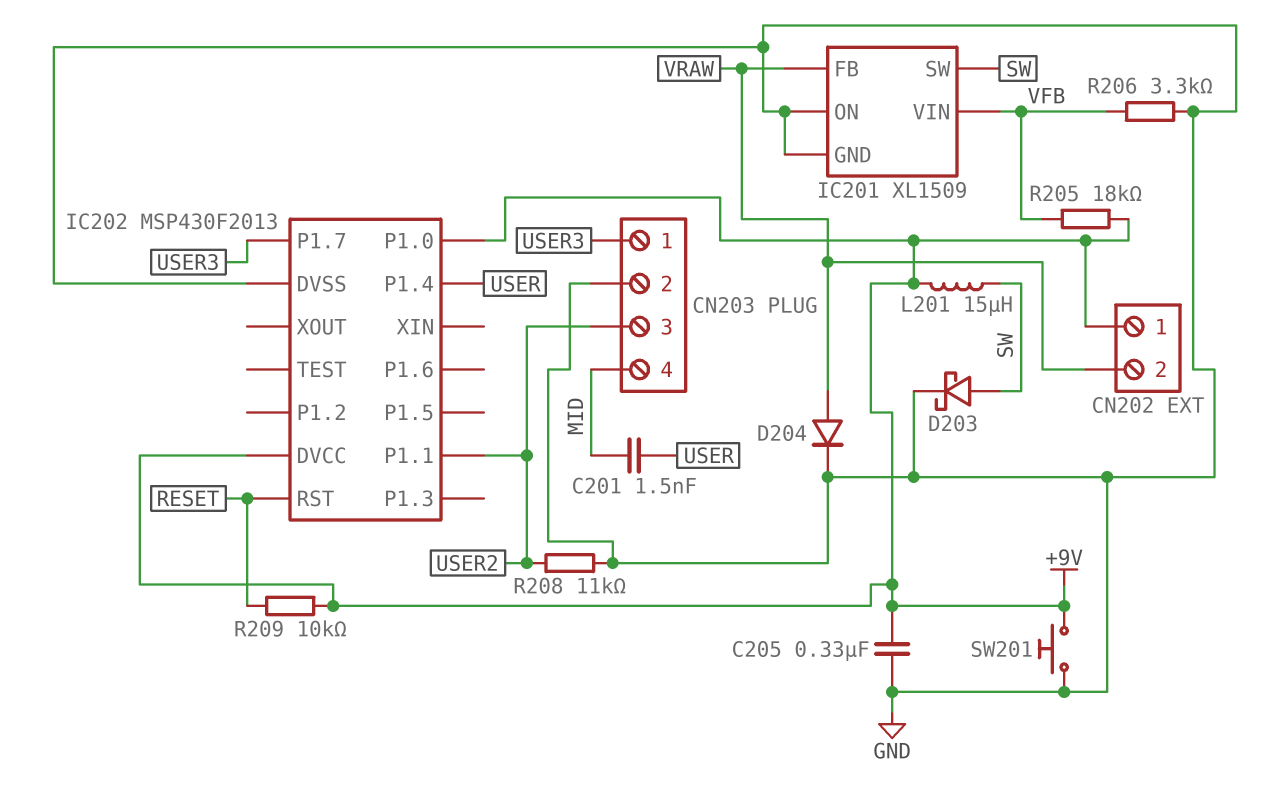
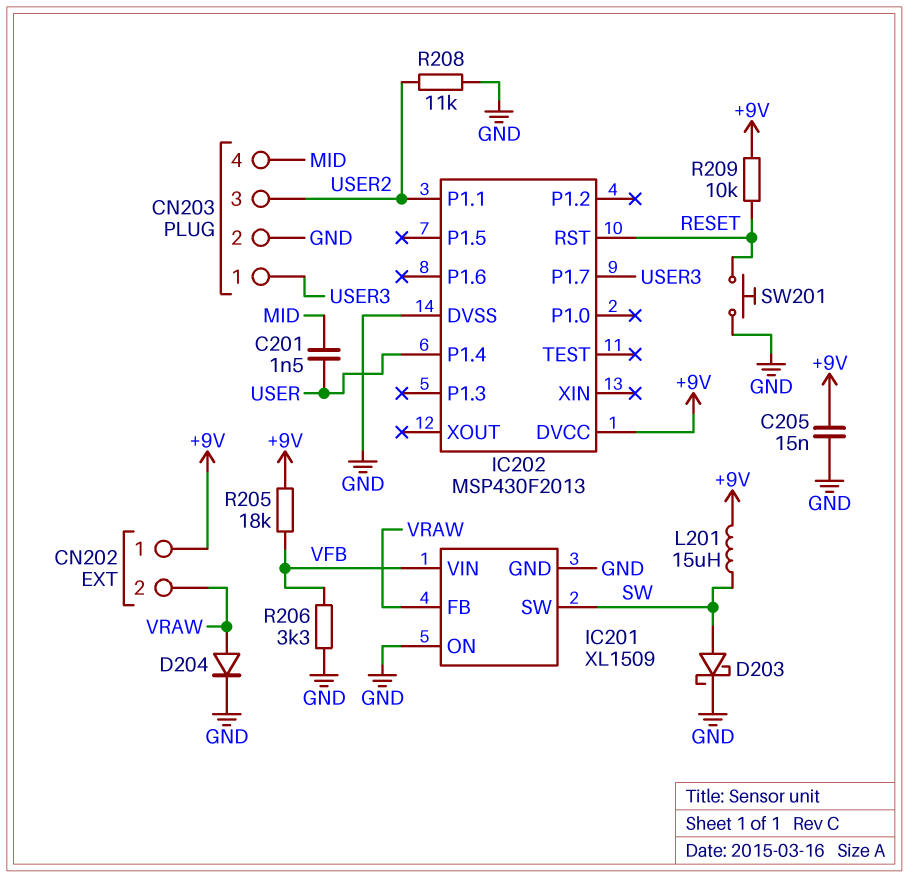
C205: 330nF (+9V, GND) -> 15nF (+9V, GND)
IC202 pin P1.0: +9V -> none
SW201: button (+9V, GND) -> button (GND, RESET)

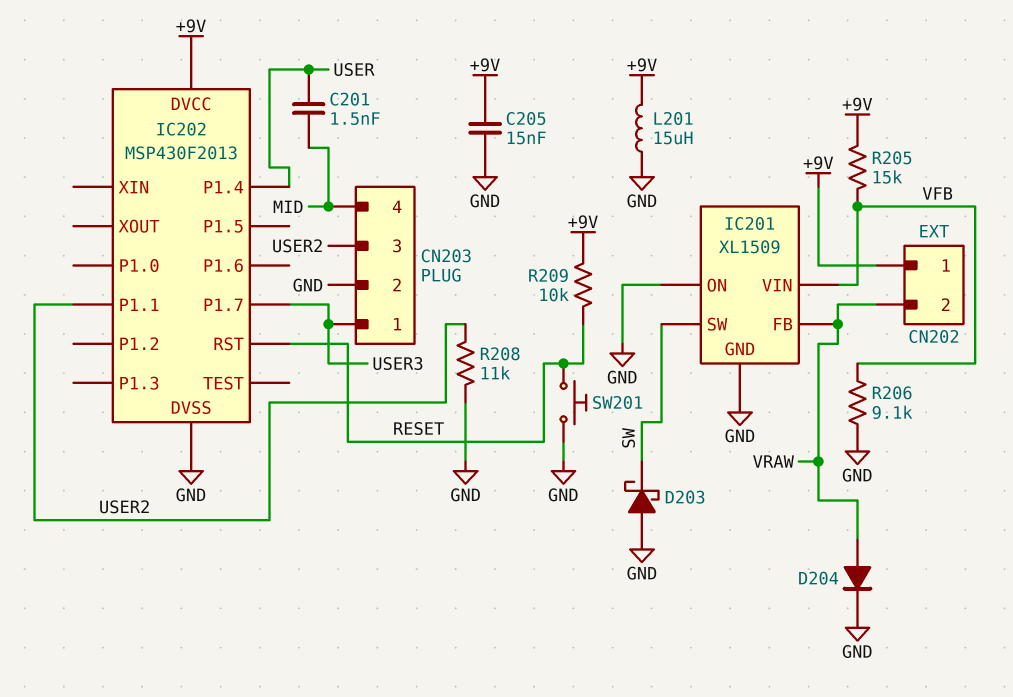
D203: schottky (A SW, K GND) -> schottky (A GND, K SW)
L201: 15uH (+9V, SW) -> 15uH (+9V, GND)
R205: 18k (+9V, VFB) -> 15k (+9V, VFB)
R206: 3.3k (GND, VFB) -> 9.1k (GND, VFB)

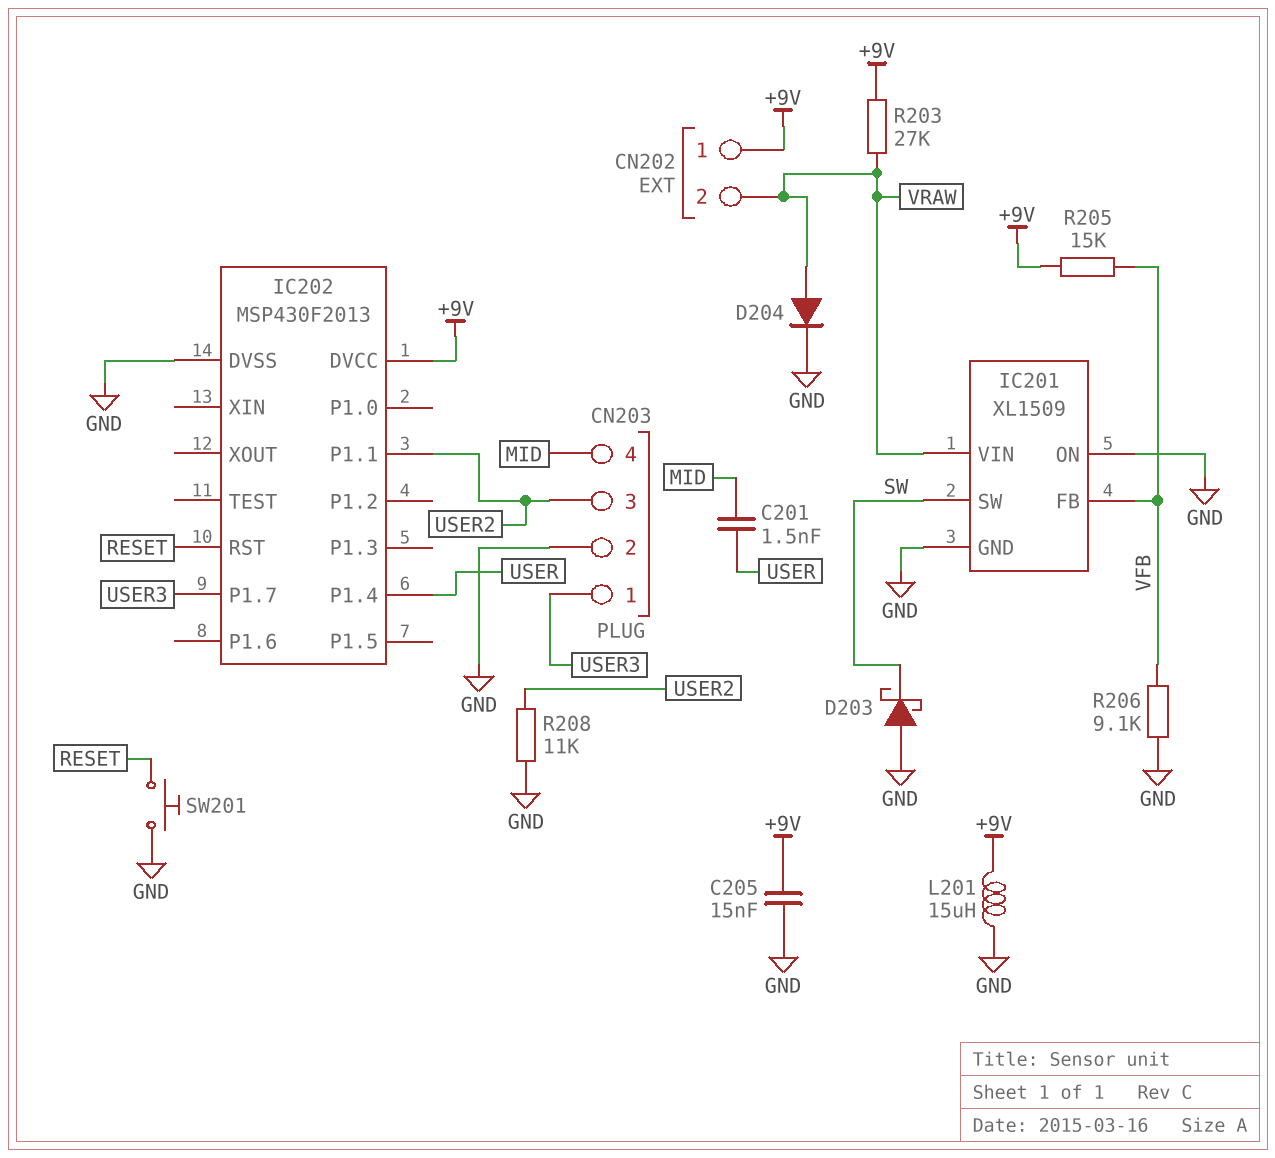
IC201 pin FB: VRAW -> VFB
IC201 pin VIN: VFB -> VRAW
R203: none -> 27k (+9V, VRAW)
R209: 10k (+9V, RESET) -> none

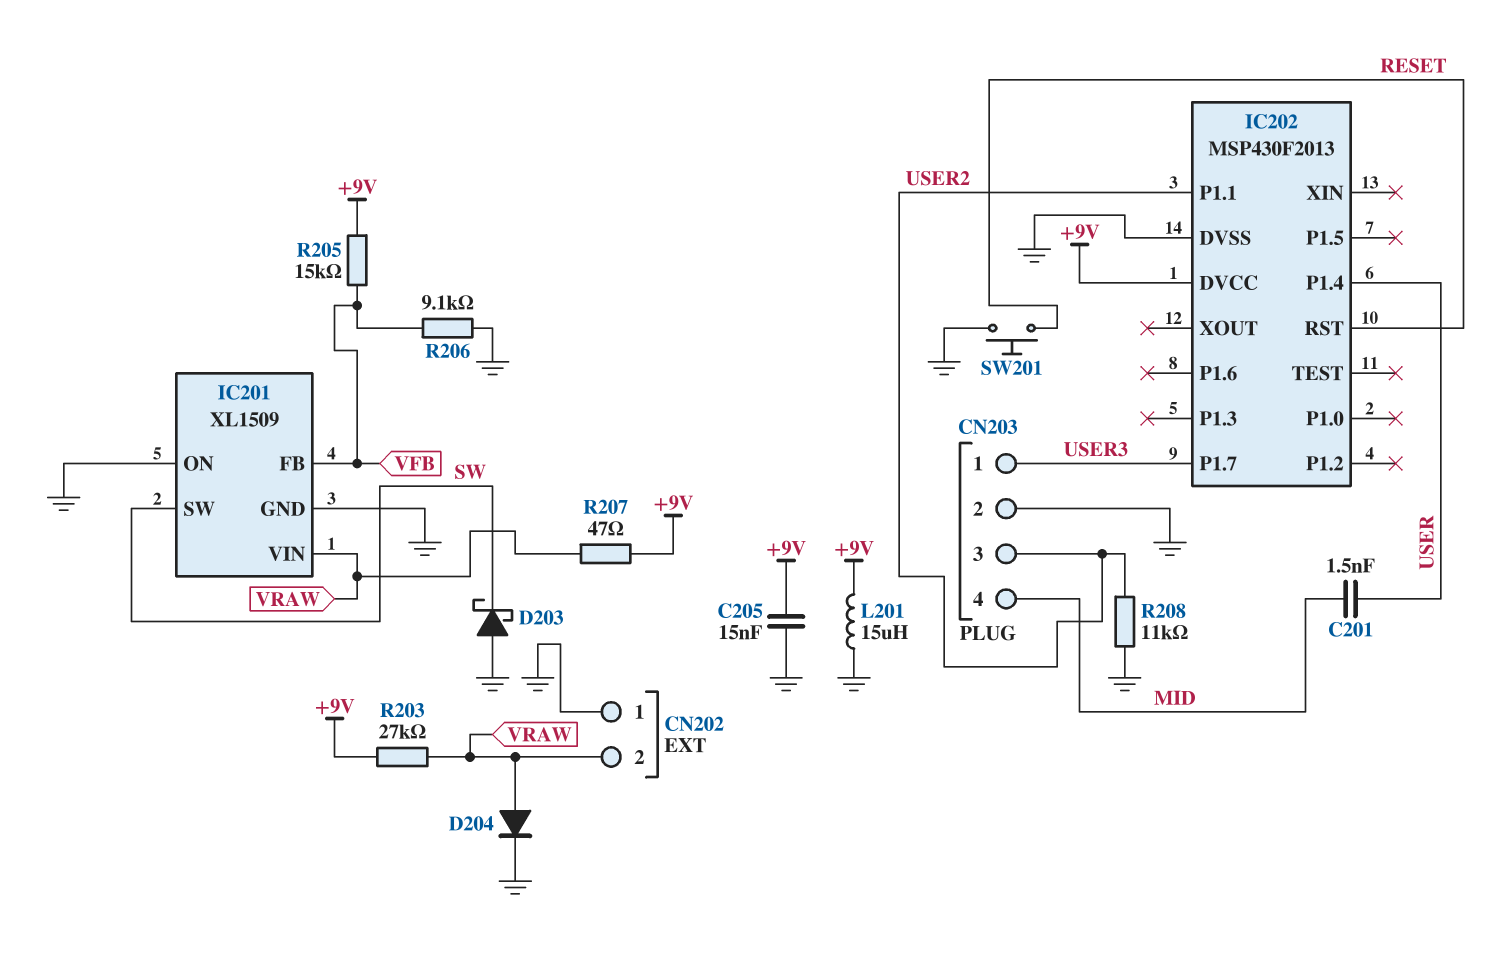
CN202 pin 1: +9V -> GND
R207: none -> 47 (+9V, VRAW)

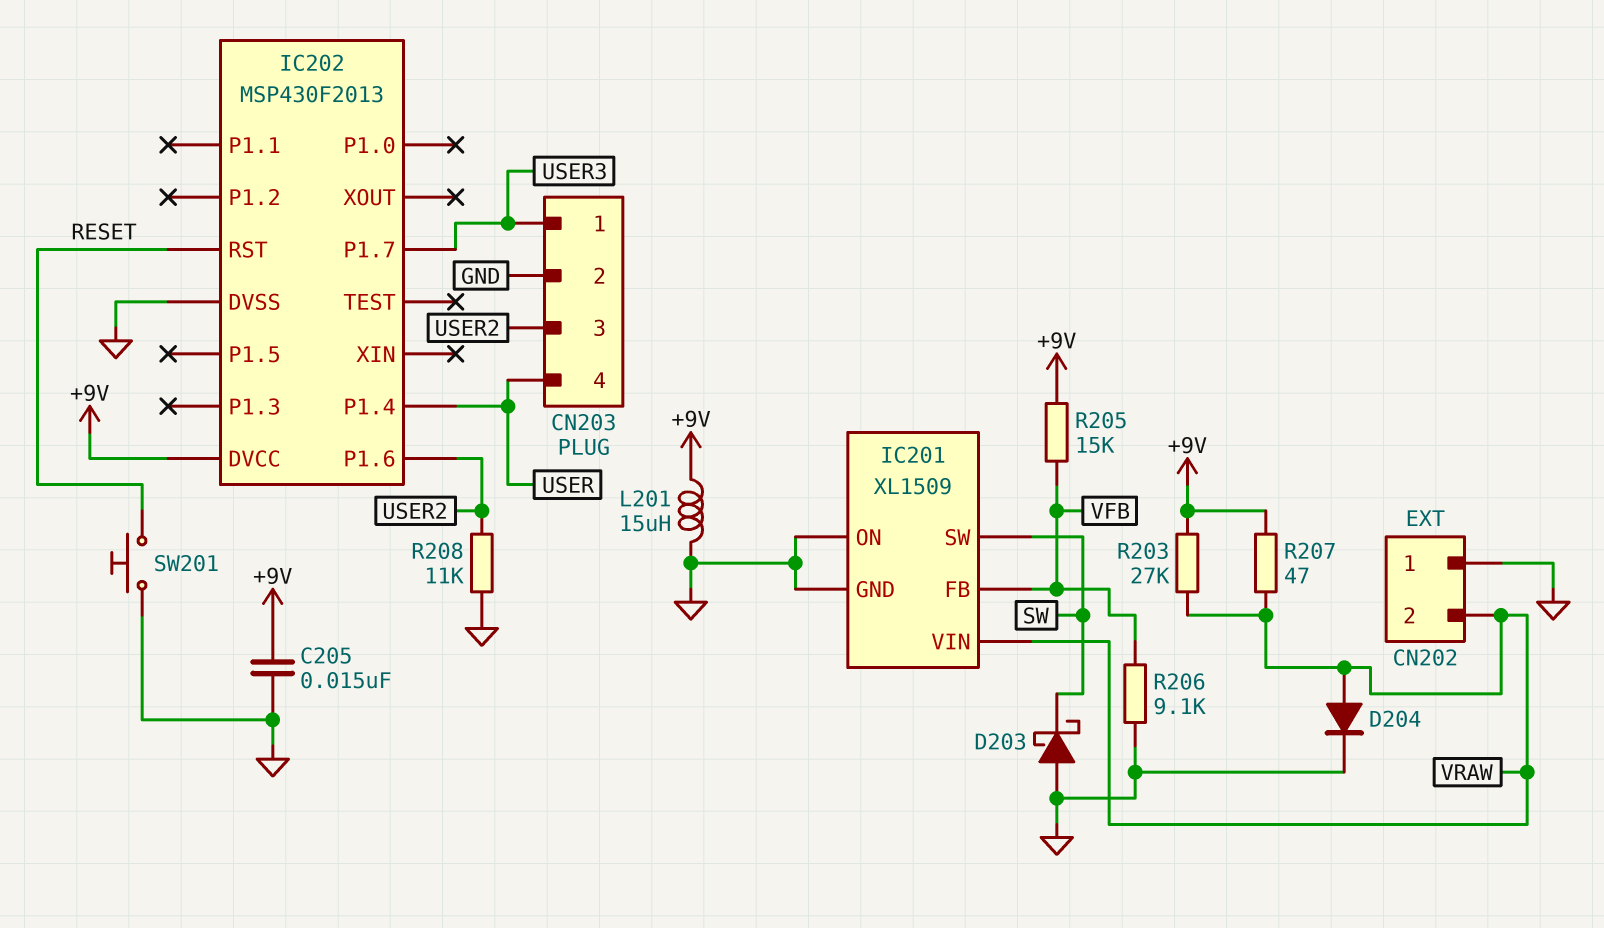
C201: 1.5nF (MID, USER) -> none
CN203 pin 4: MID -> USER
IC202 pin P1.1: USER2 -> none
IC202 pin P1.6: none -> USER2

